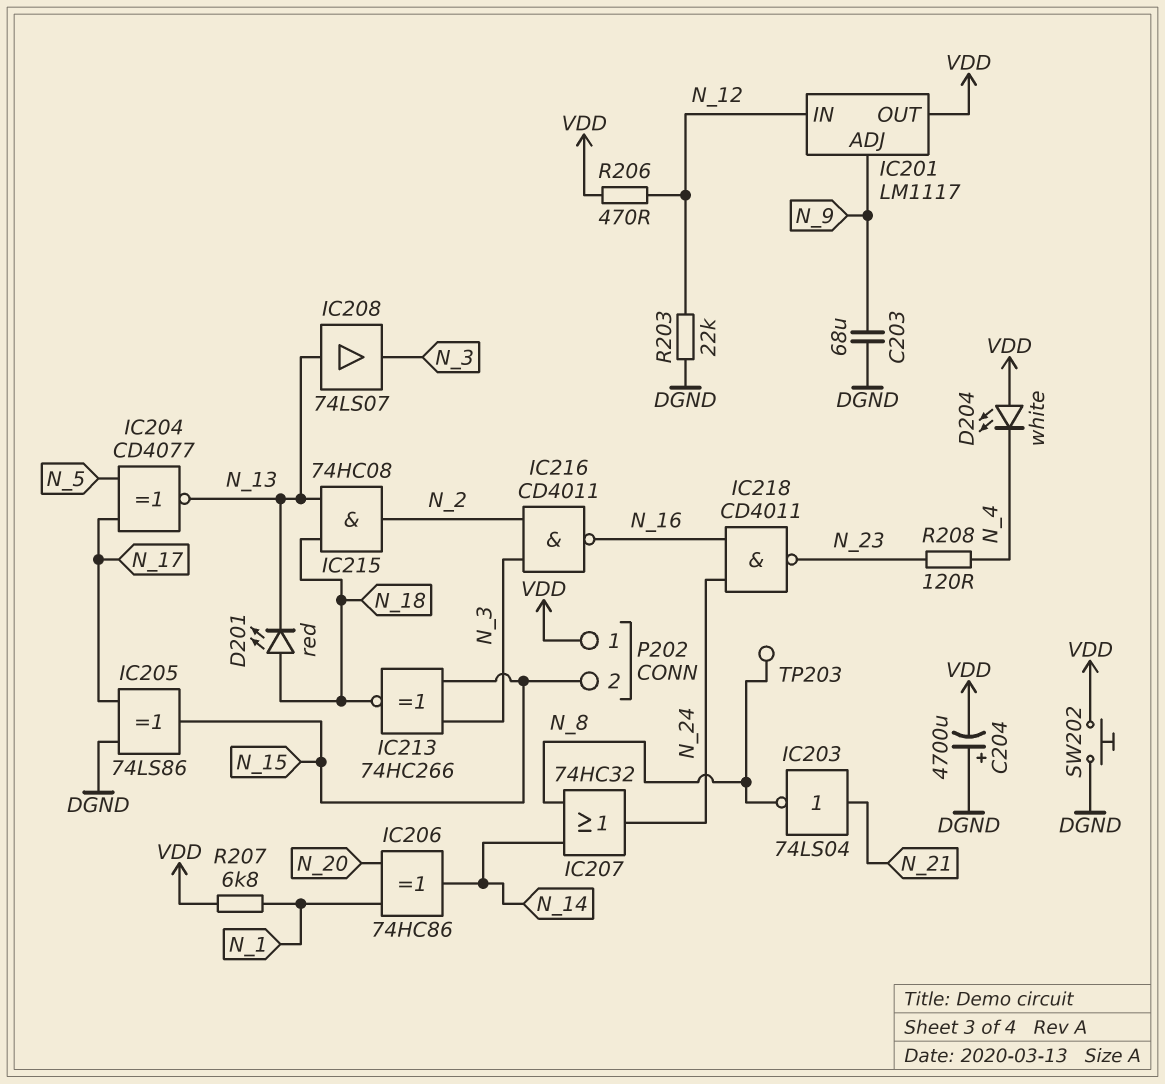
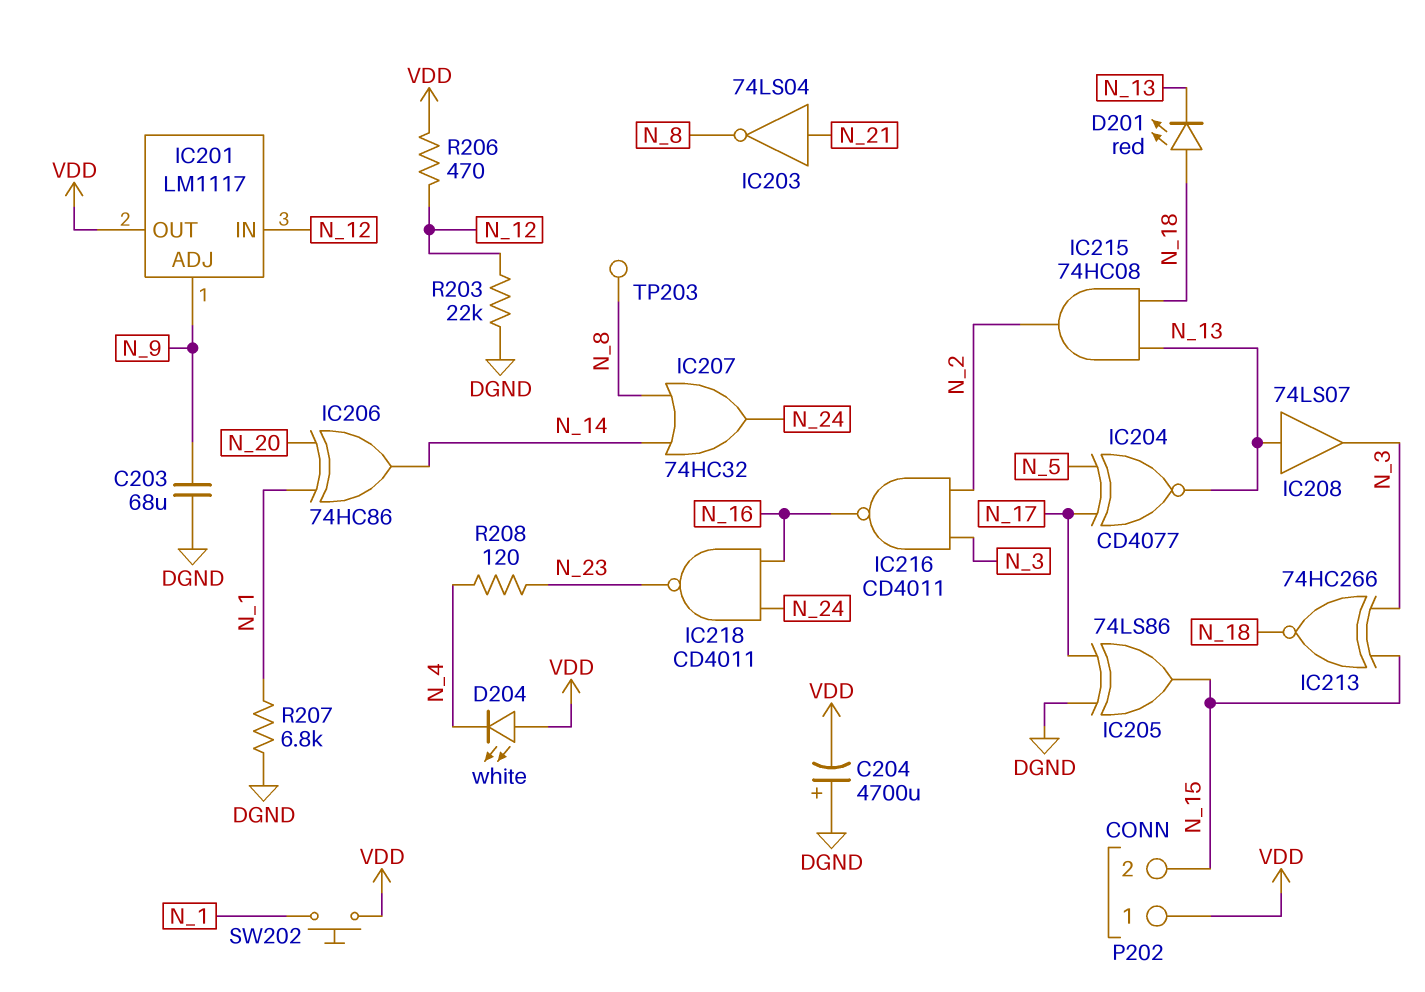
R207: 6.8k (N_1, VDD) -> 6.8k (DGND, N_1)
SW202: button (DGND, VDD) -> button (N_1, VDD)

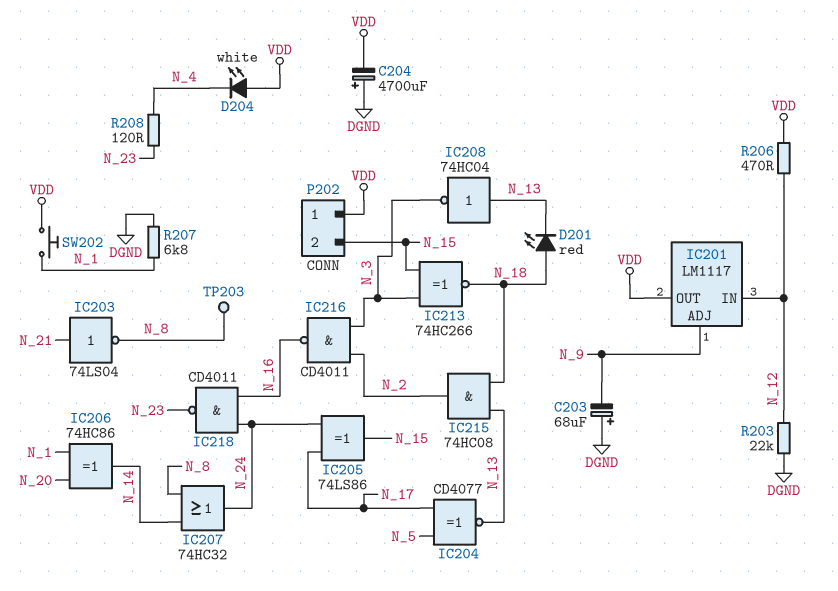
C203: 68uF (DGND, N_9) -> 68uF (plus DGND, minus N_9)
IC205: XOR 74LS86 (in DGND, in N_17, out N_15) -> XOR 74LS86 (in N_17, in N_24, out N_15)
IC208: buffer 74LS07 (in N_13, out N_3) -> NOT 74HC04 (in N_13, out N_3)

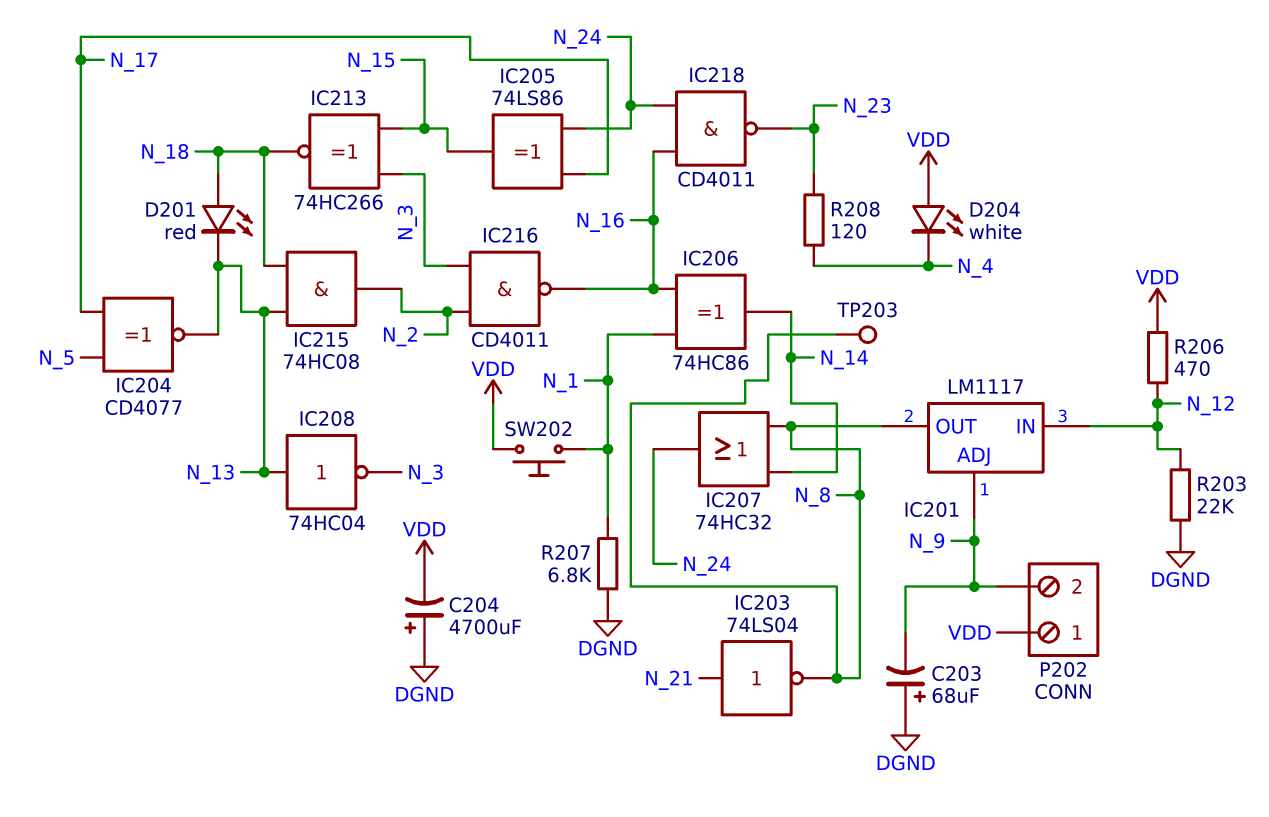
IC201 pin OUT: VDD -> N_8
IC206: XOR 74HC86 (in N_1, in N_20, out N_14) -> XOR 74HC86 (in N_1, in N_16, out N_14)
P202 pin 2: N_15 -> N_9

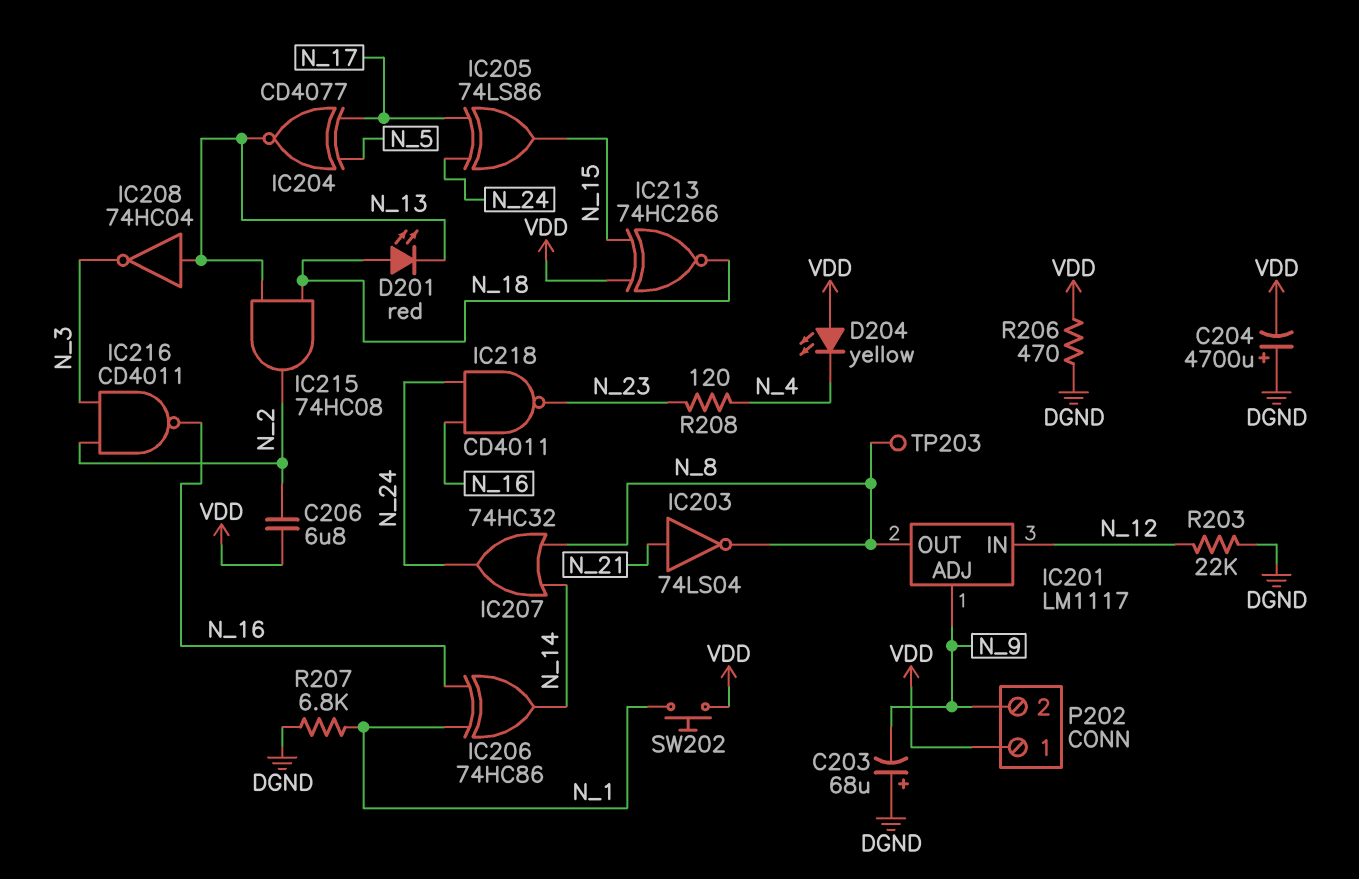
C206: none -> 6.8uF (N_2, VDD)
D204: LED white (A VDD, K N_4) -> LED yellow (A VDD, K N_4)
IC213: XNOR 74HC266 (in N_3, in N_15, out N_18) -> XNOR 74HC266 (in N_15, in VDD, out N_18)
R206: 470 (N_12, VDD) -> 470 (DGND, VDD)

